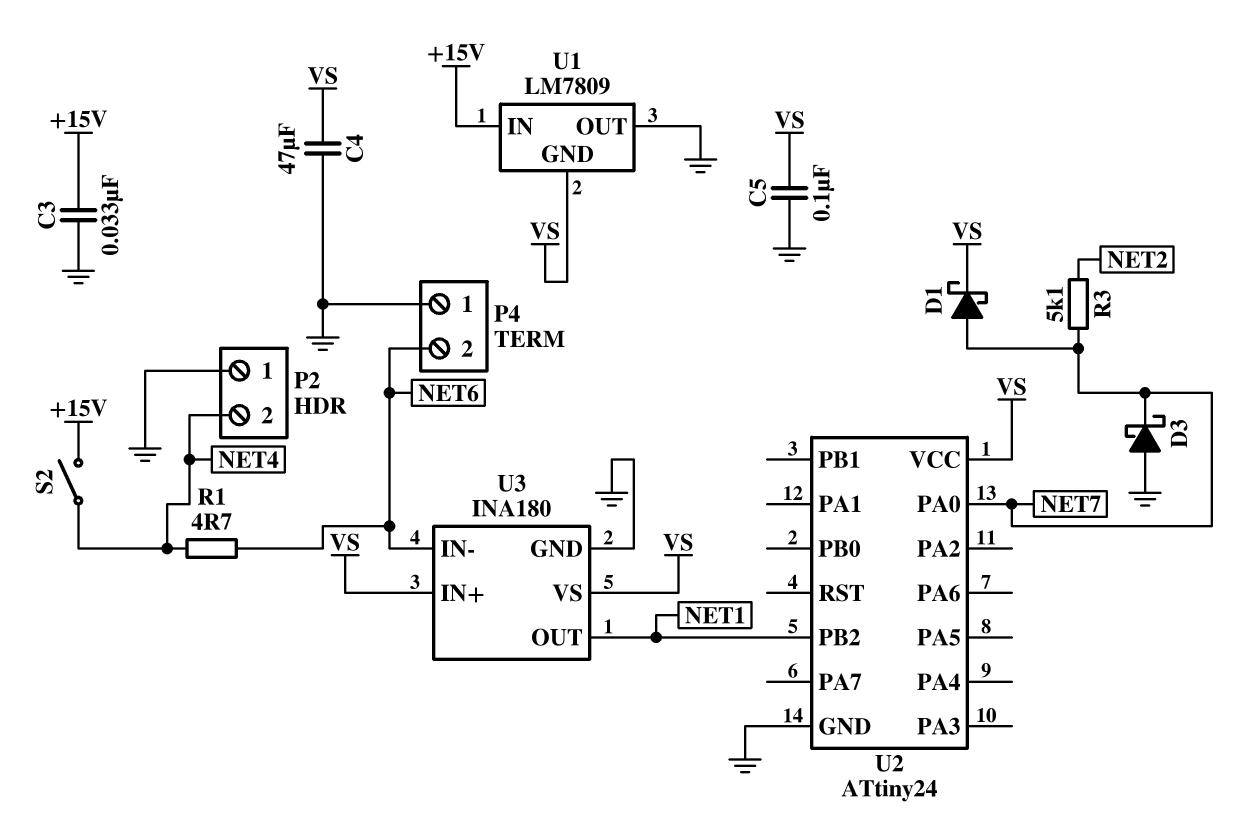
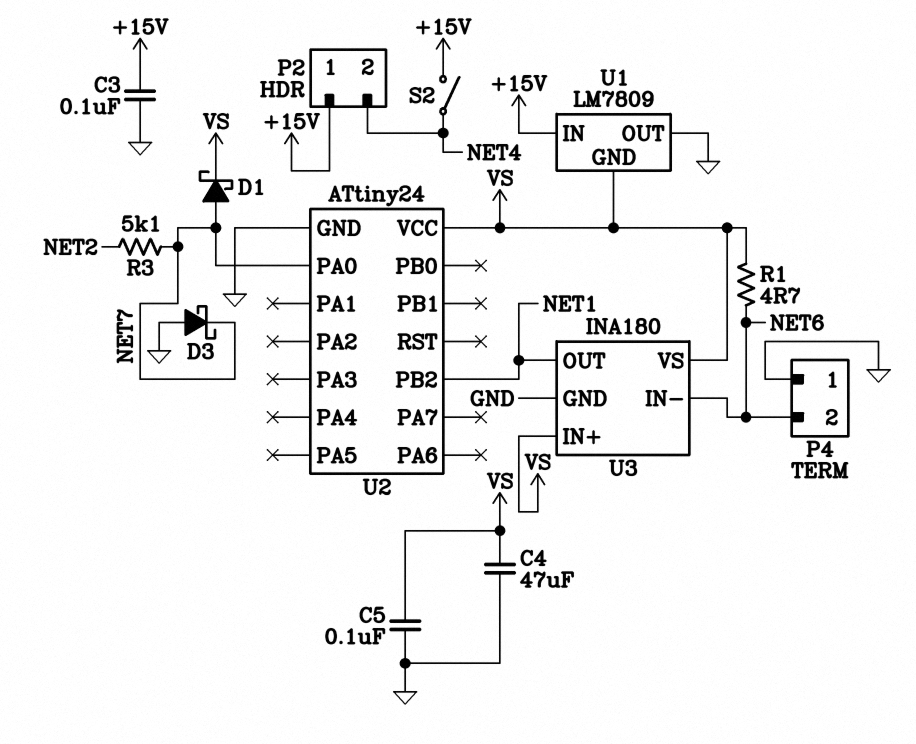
C3: 33nF (+15V, GND) -> 100nF (+15V, GND)
P2 pin 1: GND -> +15V
R1: 4.7 (NET4, NET6) -> 4.7 (NET6, VS)

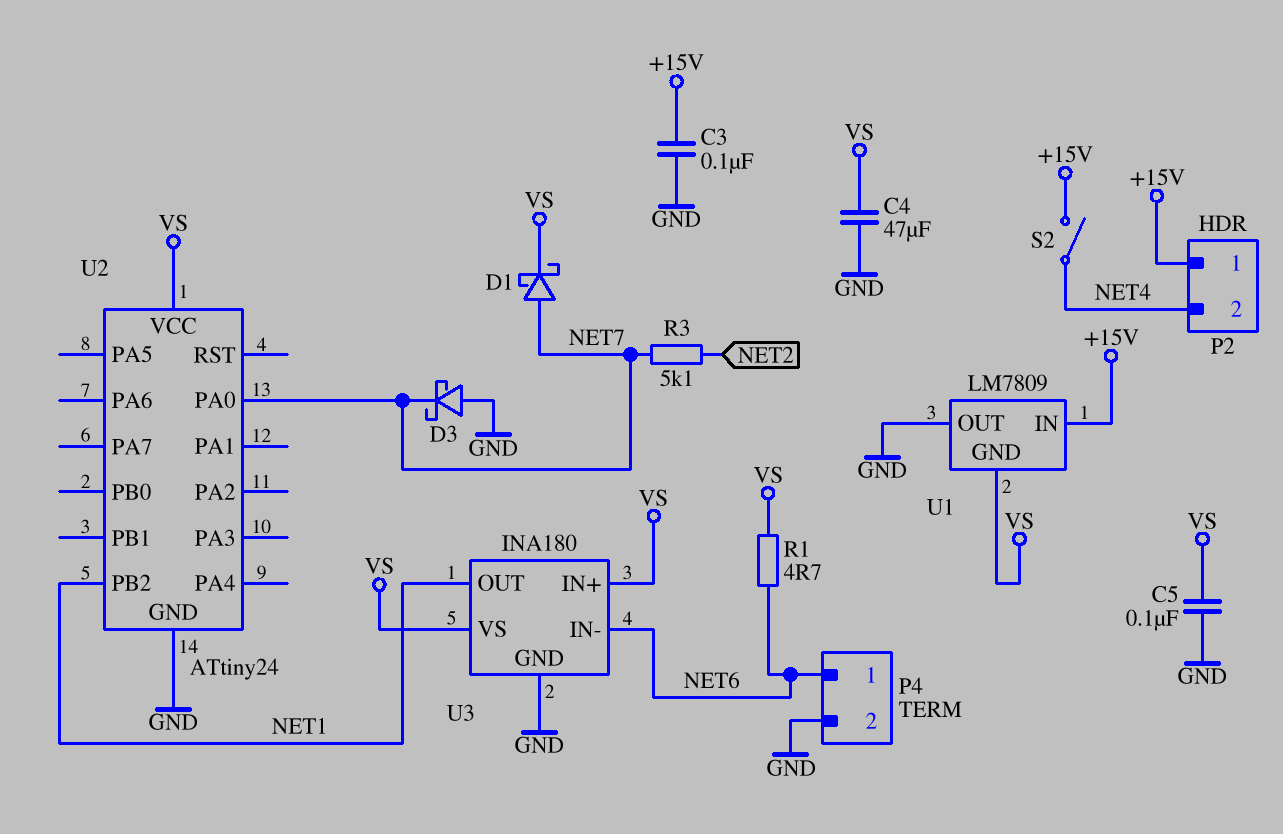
P4 pin 1: GND -> NET6
P4 pin 2: NET6 -> GND

